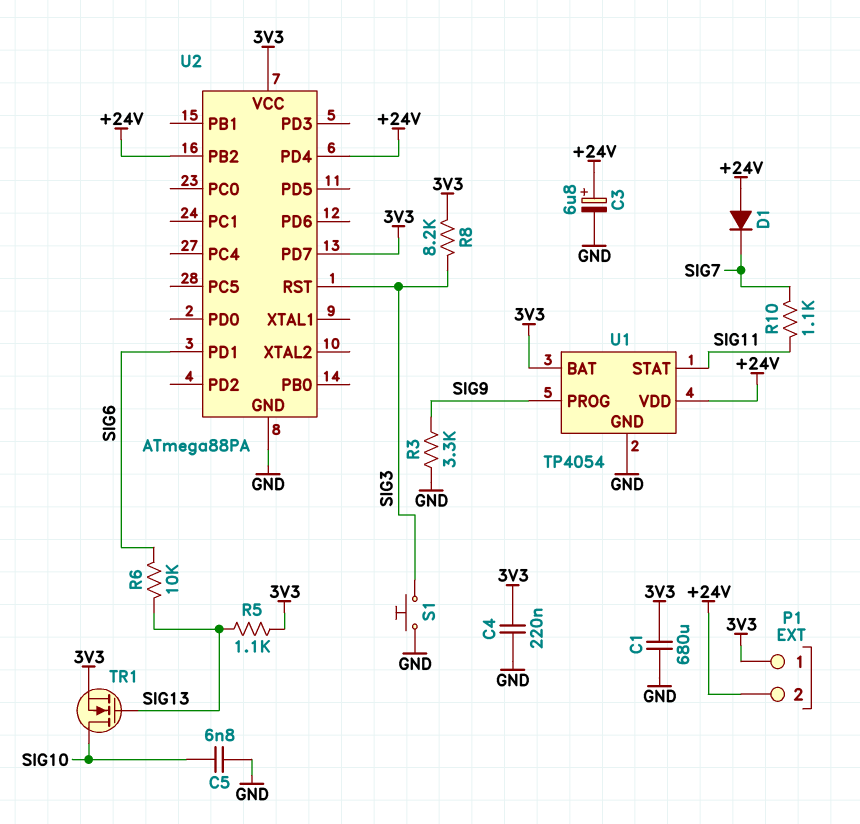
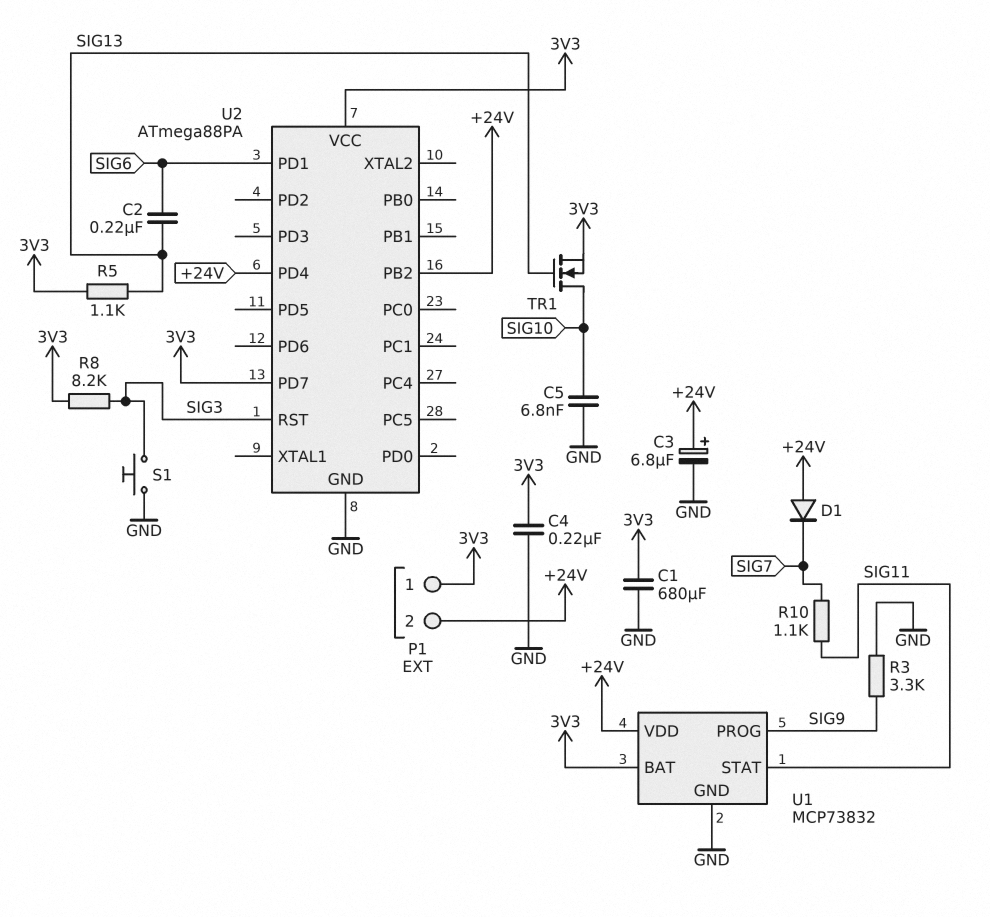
C2: none -> 220nF (SIG6, SIG13)
R6: 10k (SIG6, SIG13) -> none
U1: TP4054 -> MCP73832

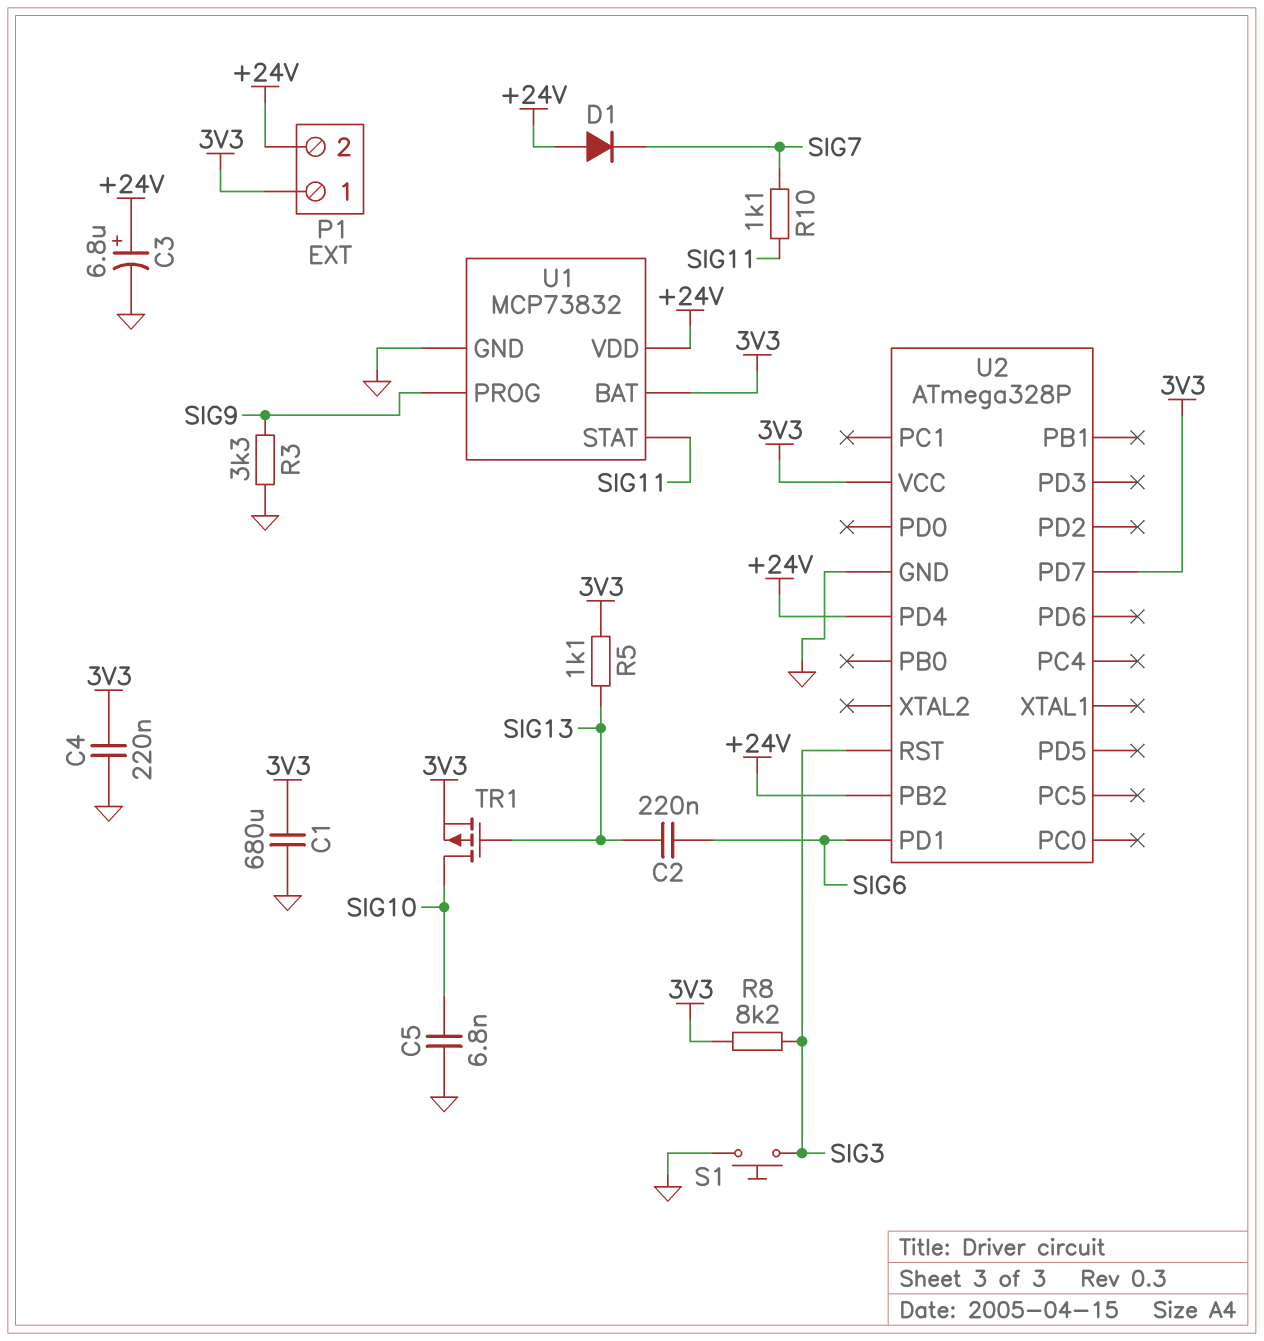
TR1: NMOS (G SIG13, D SIG10, S 3V3) -> PMOS (G SIG13, D SIG10, S 3V3)
U2: ATmega88PA -> ATmega328P

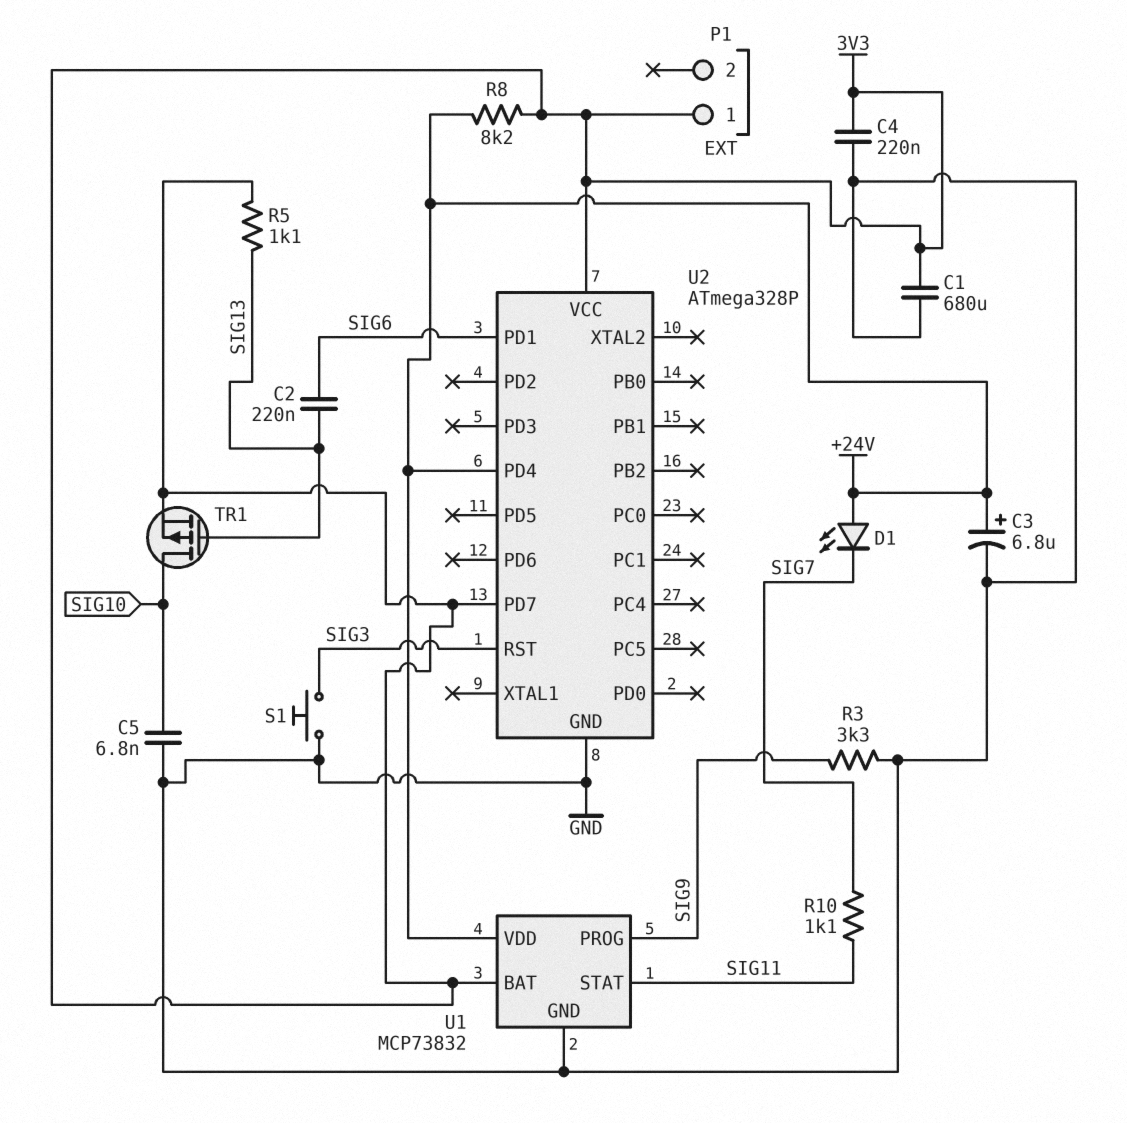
D1: diode (A +24V, K SIG7) -> LED (A +24V, K SIG7)
P1 pin 2: +24V -> none
R8: 8.2k (3V3, SIG3) -> 8.2k (+24V, 3V3)
U2 pin PB2: +24V -> none

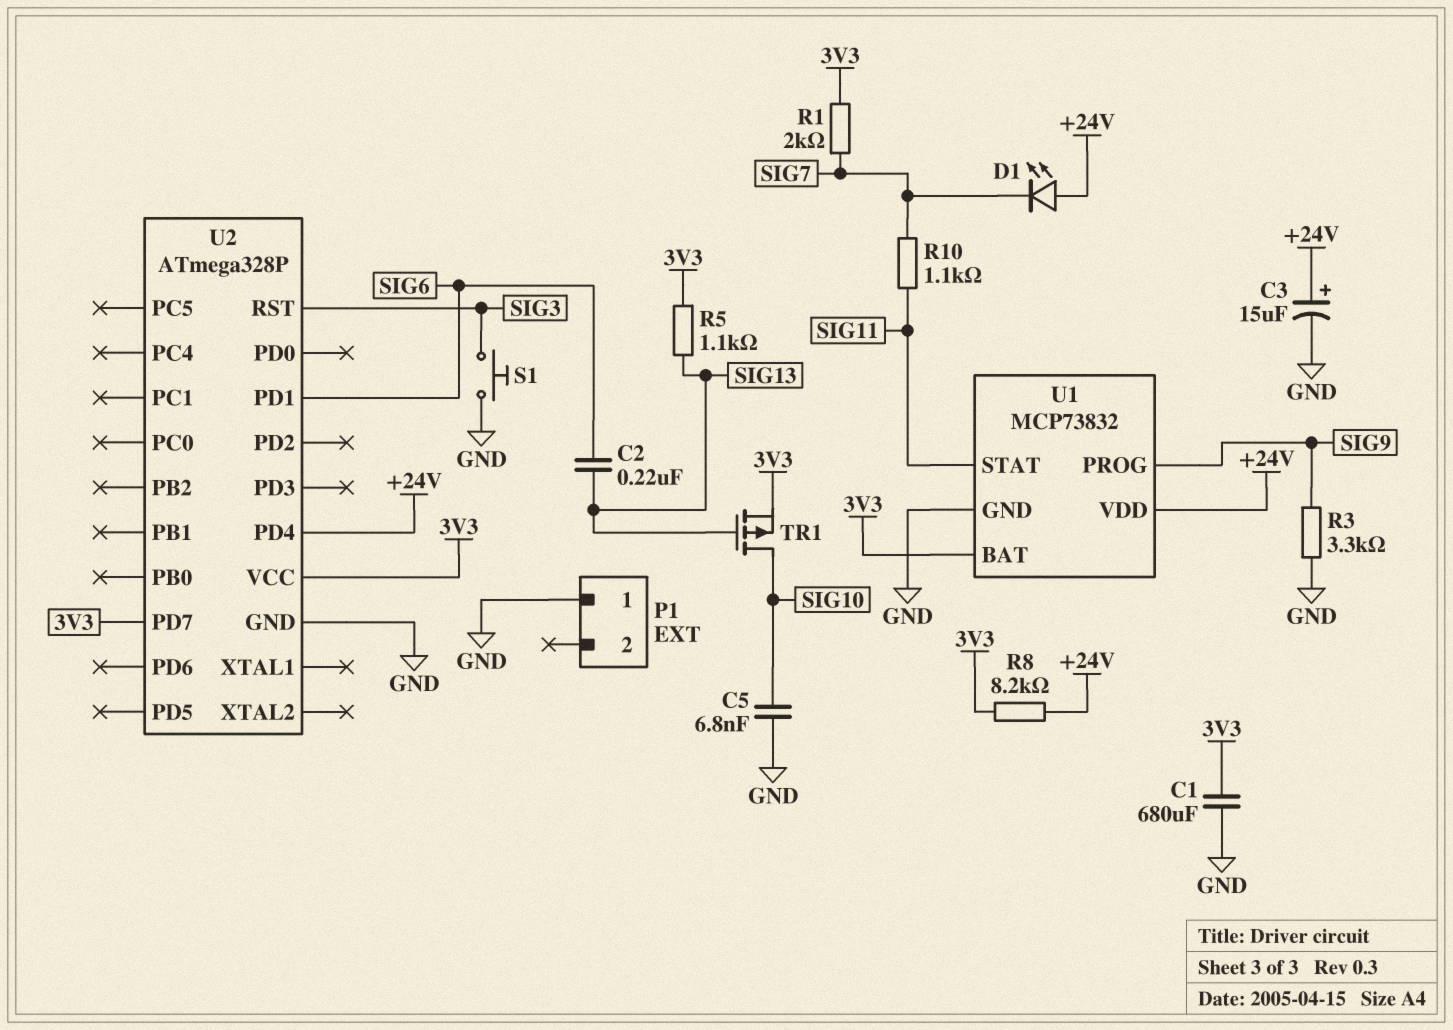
C3: 6.8uF (plus +24V, minus GND) -> 15uF (plus +24V, minus GND)
C4: 220nF (3V3, GND) -> none
P1 pin 1: 3V3 -> GND
R1: none -> 2k (3V3, SIG7)

